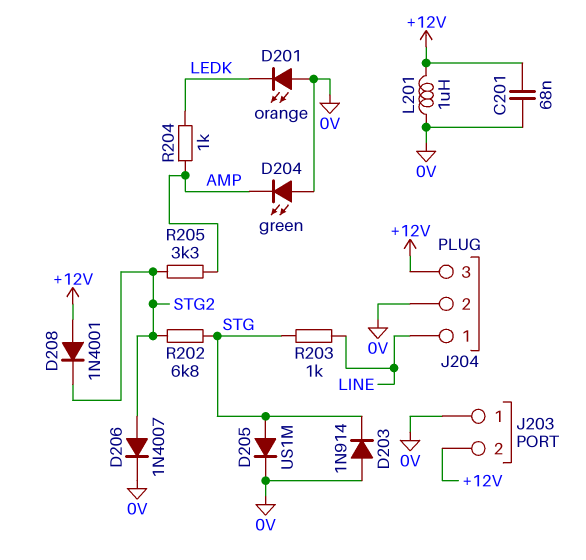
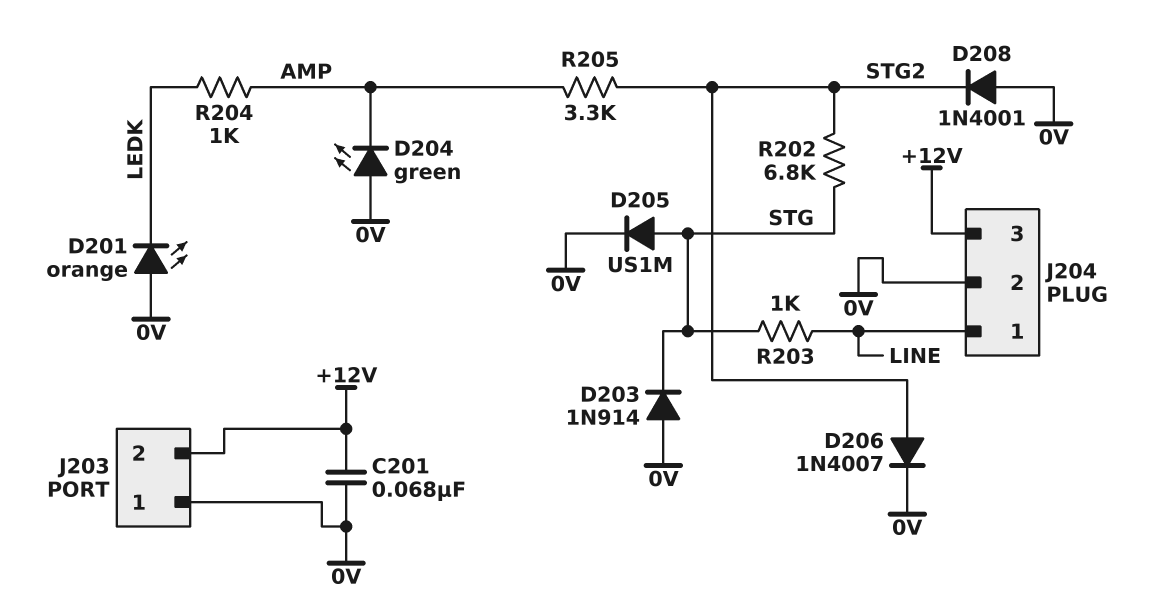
D208: diode 1N4001 (A +12V, K STG2) -> diode 1N4001 (A 0V, K STG2)
L201: 1uH (+12V, 0V) -> none

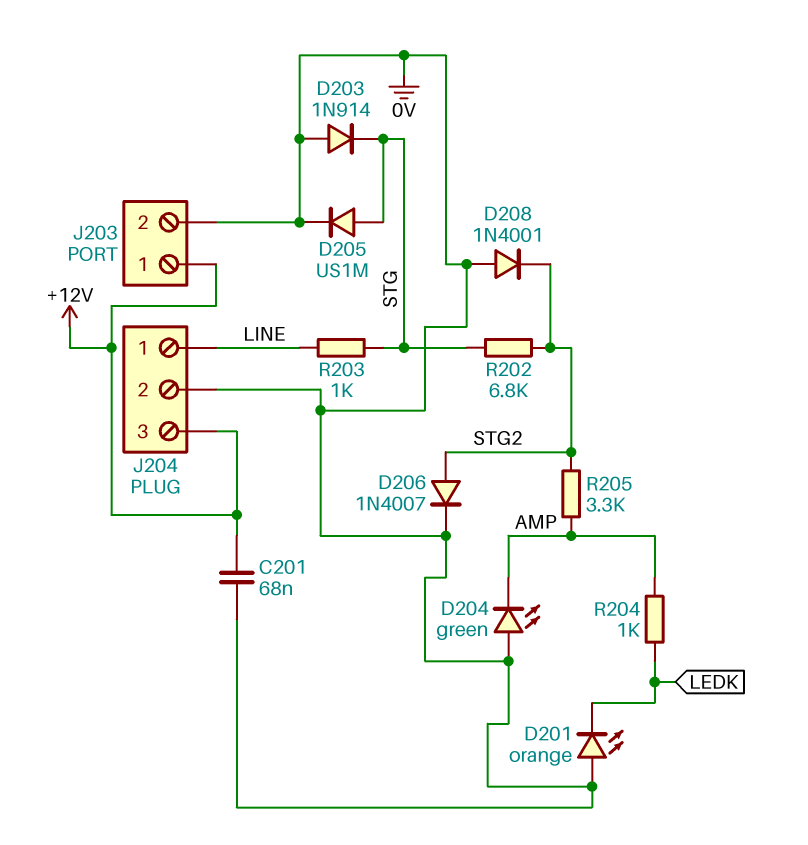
J203 pin 1: 0V -> +12V
J203 pin 2: +12V -> 0V

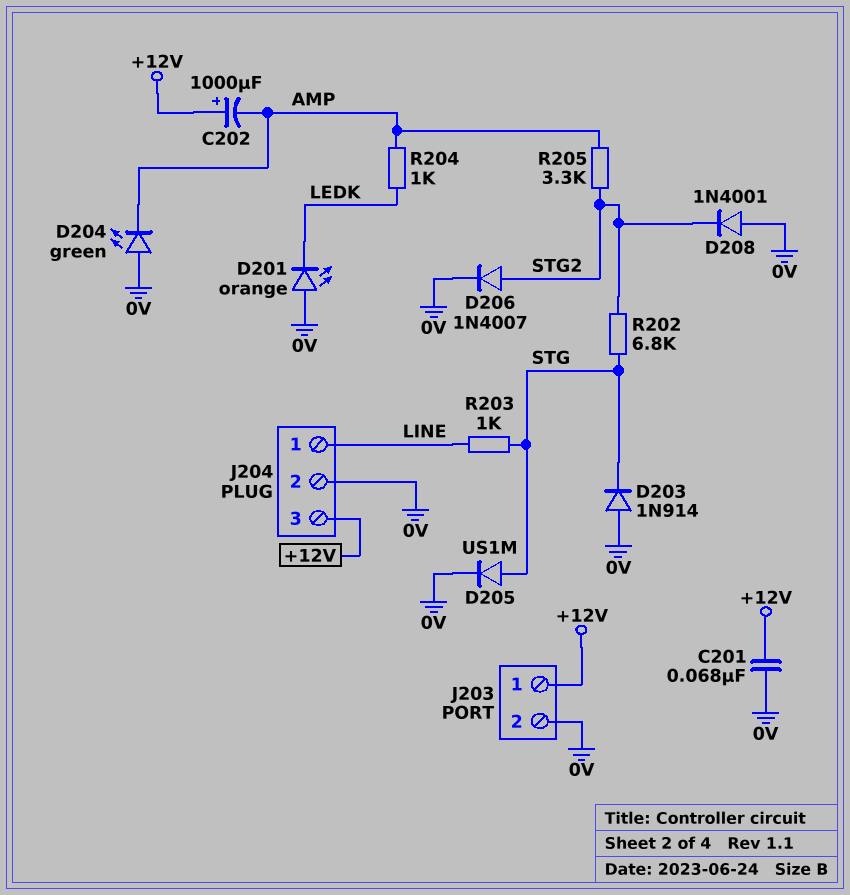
C202: none -> 1000uF (plus +12V, minus AMP)

